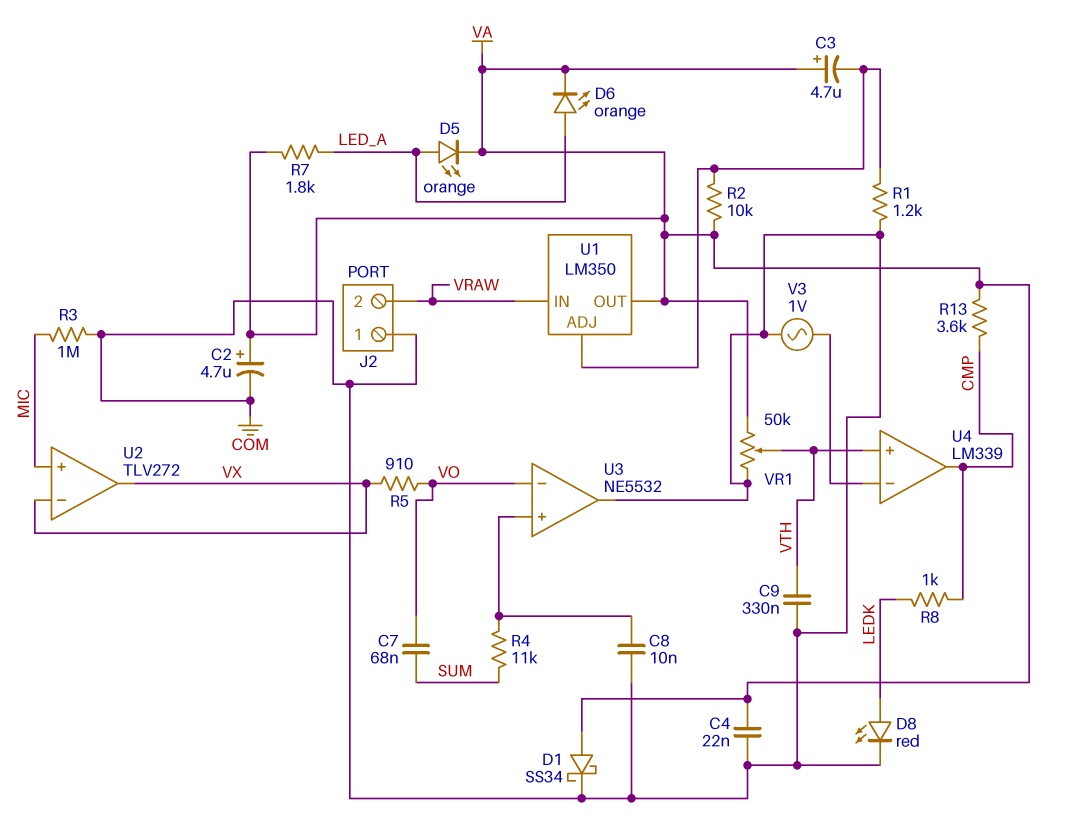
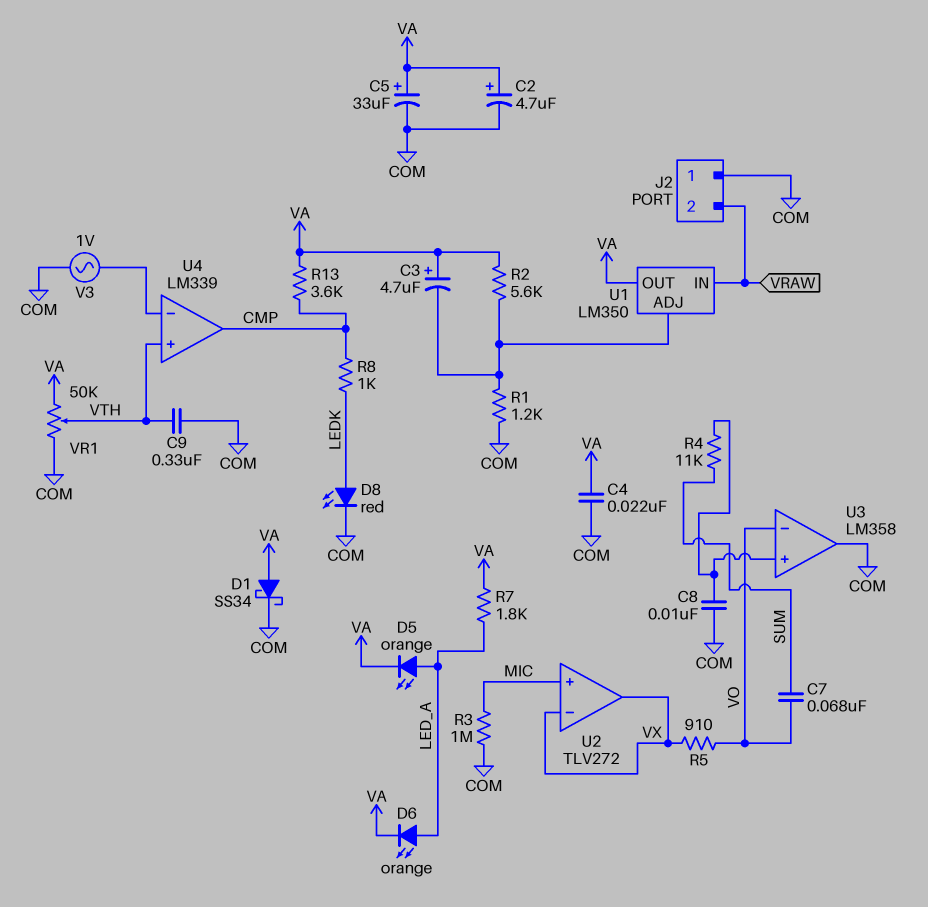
C5: none -> 33uF (plus VA, minus COM)
R2: 10k (U1/ADJ, VA) -> 5.6k (U1/ADJ, VA)
U3: NE5532 -> LM358

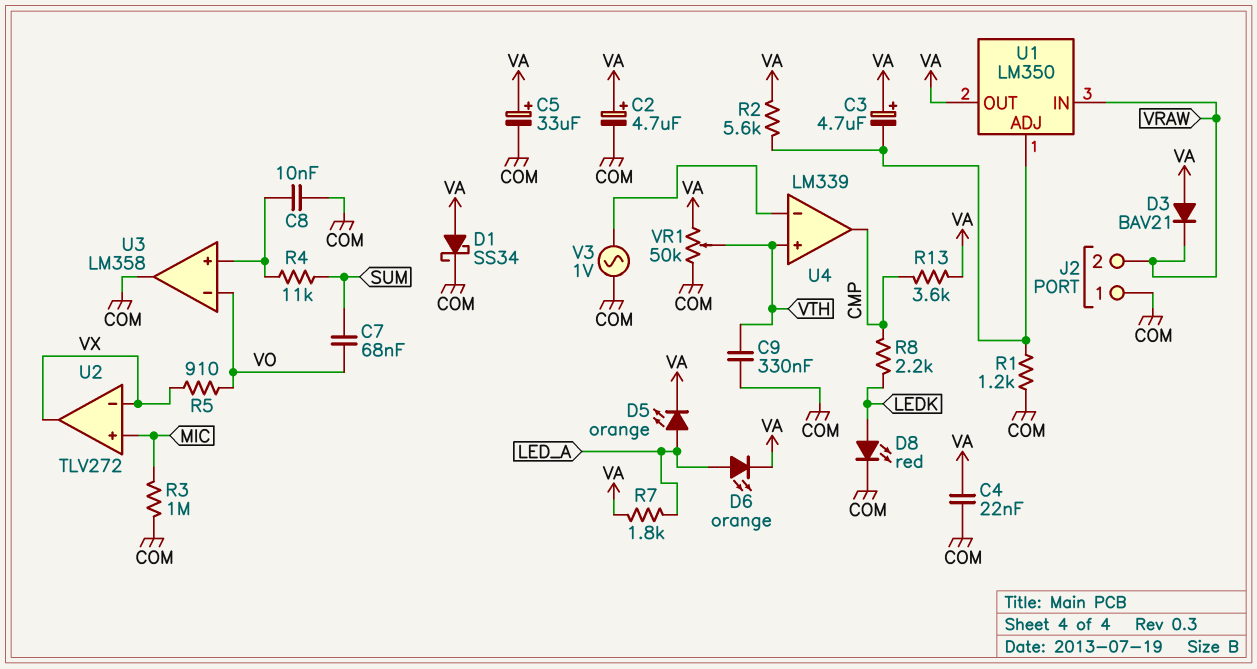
D3: none -> diode BAV21 (A VA, K VRAW)
R8: 1k (CMP, LEDK) -> 2.2k (CMP, LEDK)

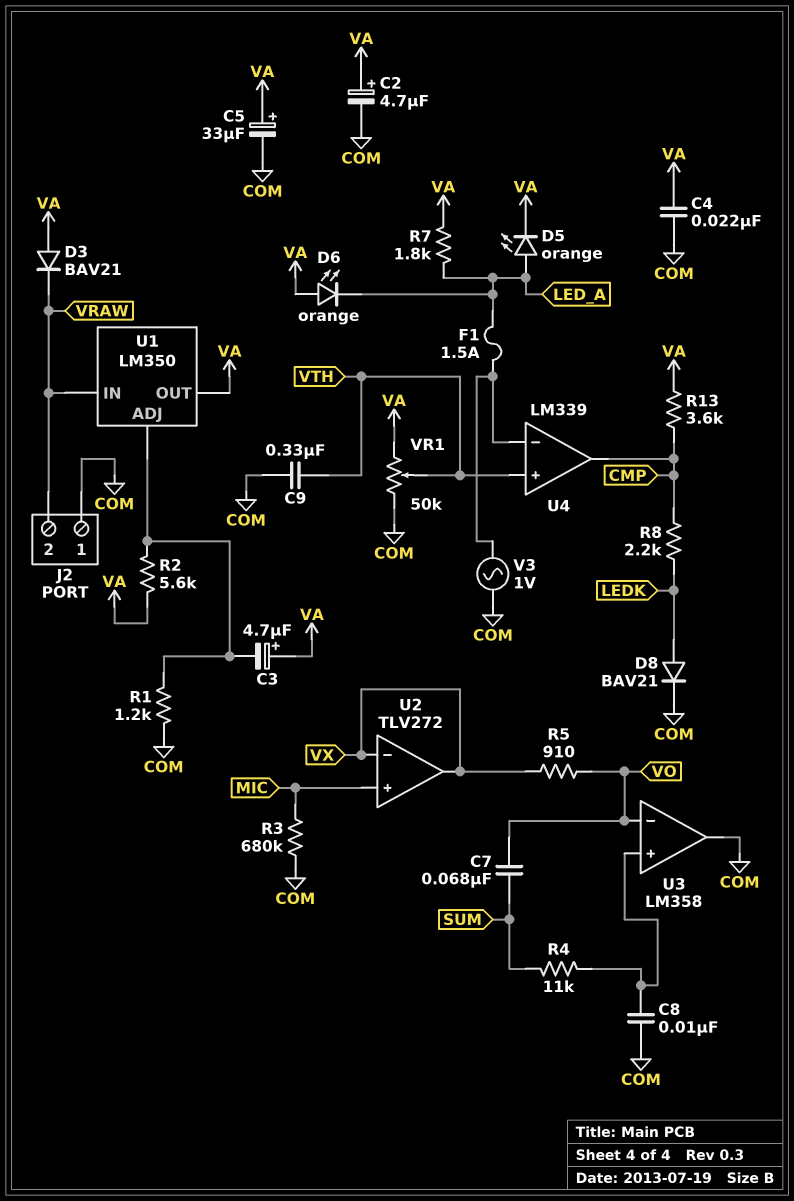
D1: schottky SS34 (A VA, K COM) -> none
D6: LED orange (A LED_A, K VA) -> LED orange (A VA, K LED_A)
D8: LED red (A LEDK, K COM) -> diode BAV21 (A LEDK, K COM)
F1: none -> 1.5A (LED_A, U4/in-)
R3: 1M (COM, MIC) -> 680k (COM, MIC)

